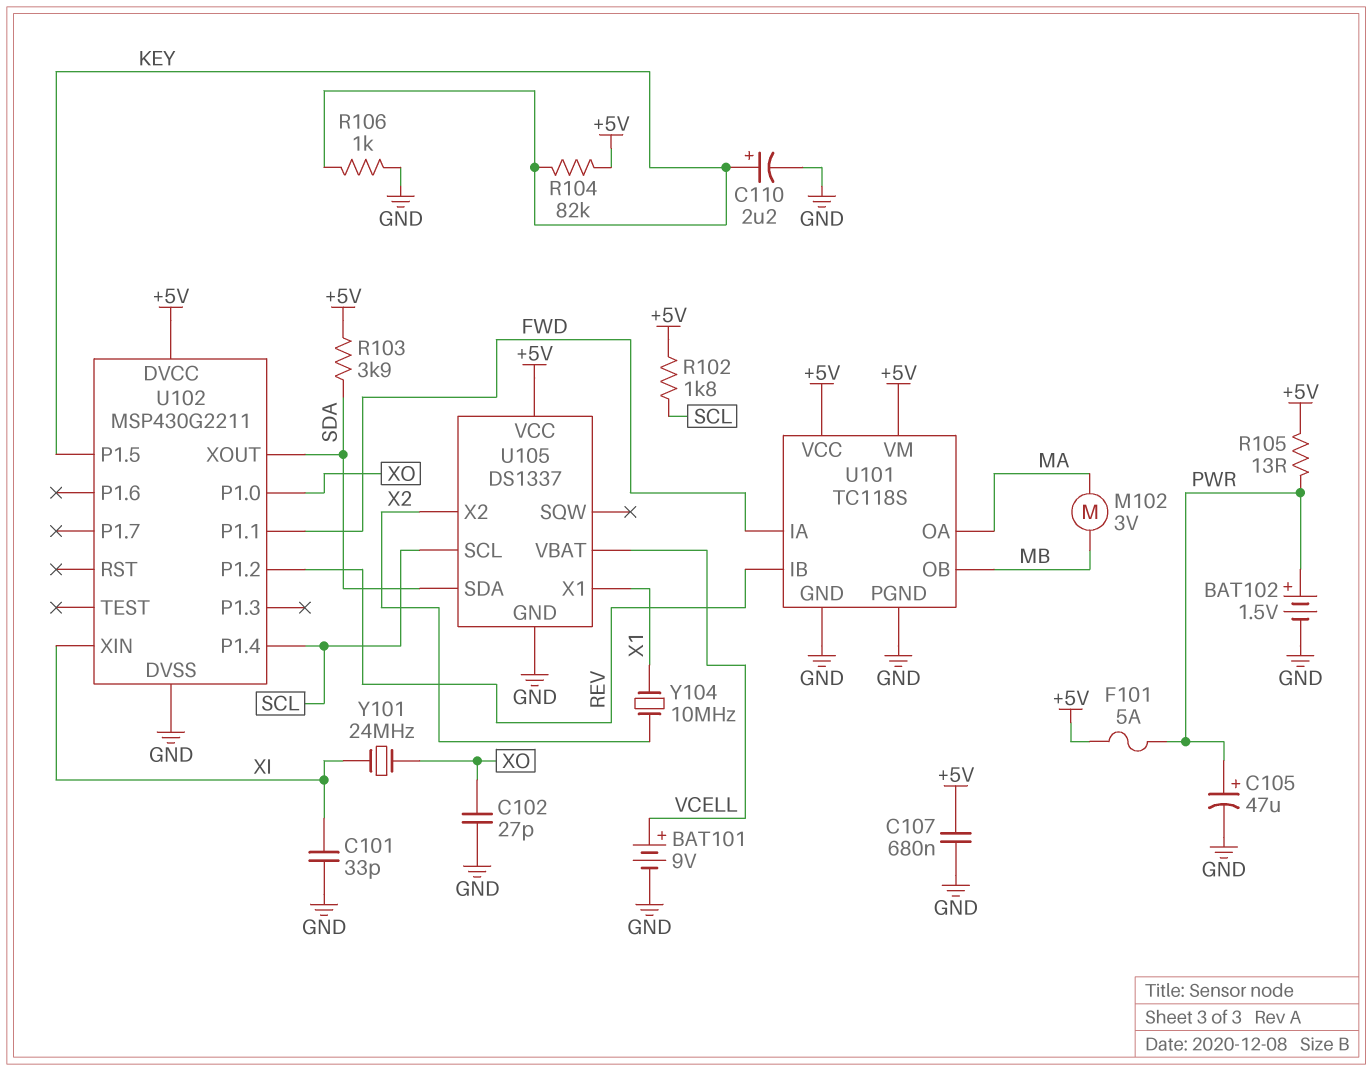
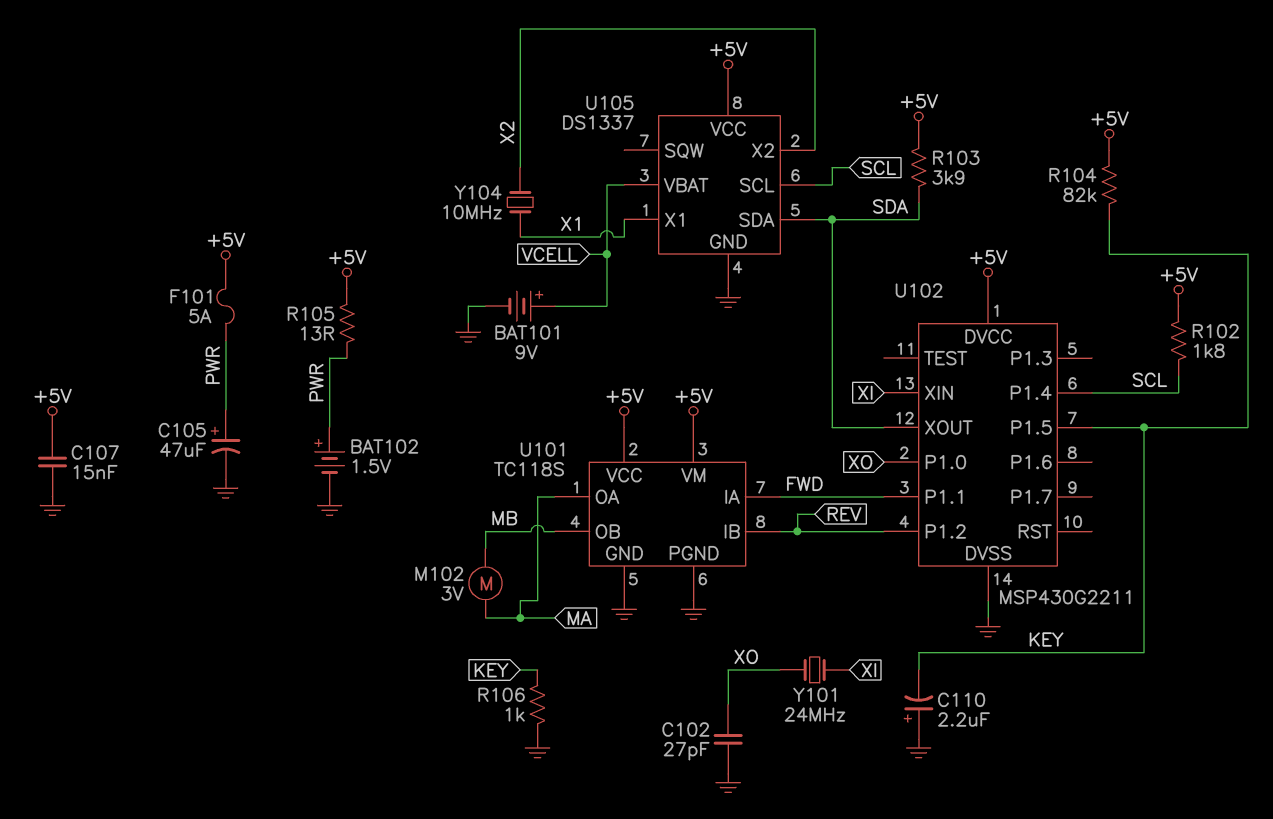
C101: 33pF (GND, XI) -> none
C107: 680nF (+5V, GND) -> 15nF (+5V, GND)
C110: 2.2uF (plus KEY, minus GND) -> 2.2uF (plus GND, minus KEY)

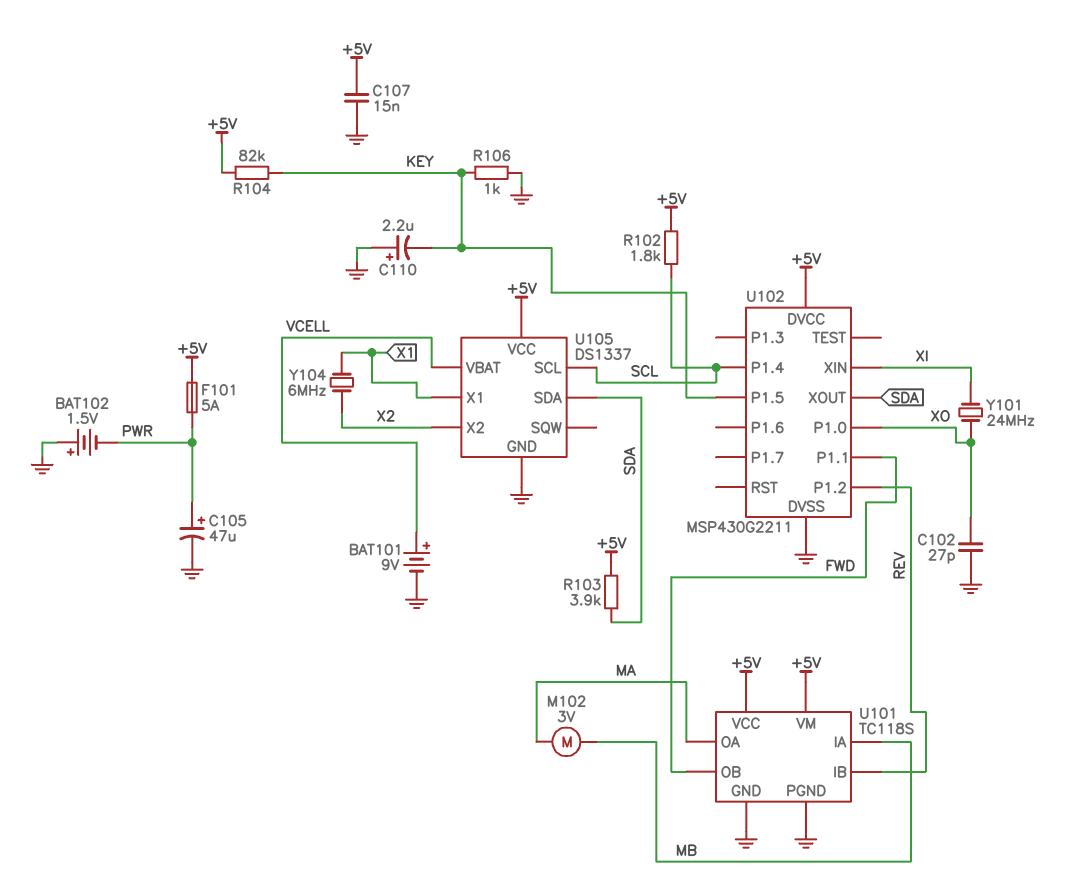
BAT102: 1.5V (plus PWR, minus GND) -> 1.5V (plus GND, minus PWR)
R105: 13 (+5V, PWR) -> none
U101 pin IA: FWD -> MB
U101 pin OB: MB -> FWD
Y104: 10MHz (X1, X2) -> 6MHz (X1, X2)

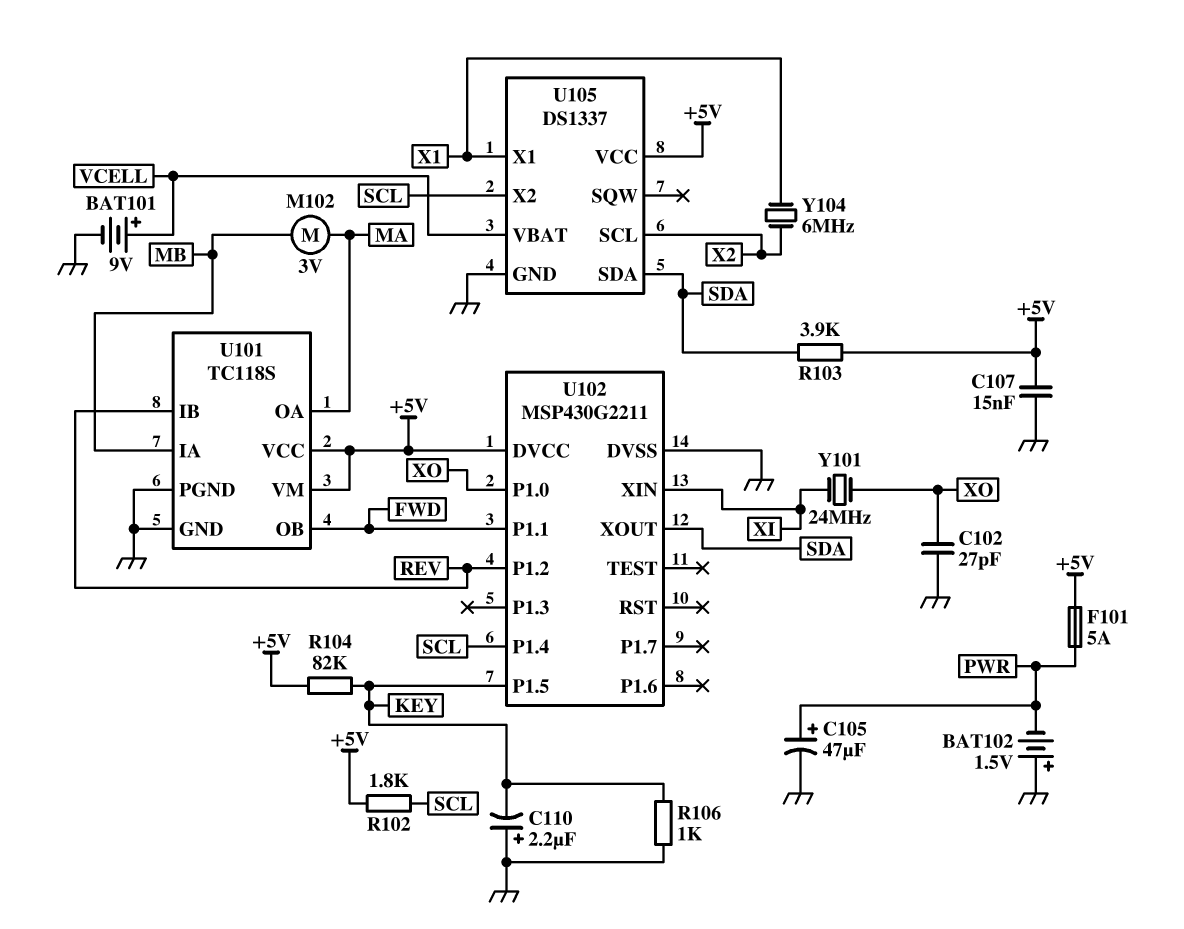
U105 pin SCL: SCL -> X2
U105 pin X2: X2 -> SCL

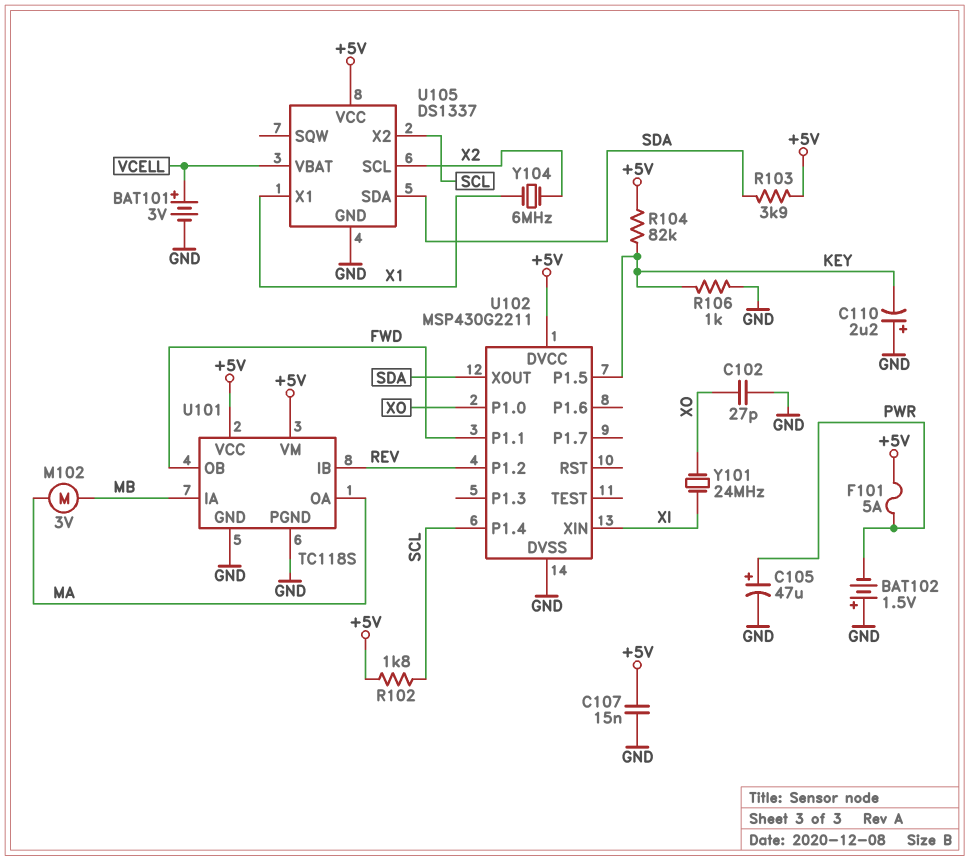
BAT101: 9V (plus VCELL, minus GND) -> 3V (plus VCELL, minus GND)

